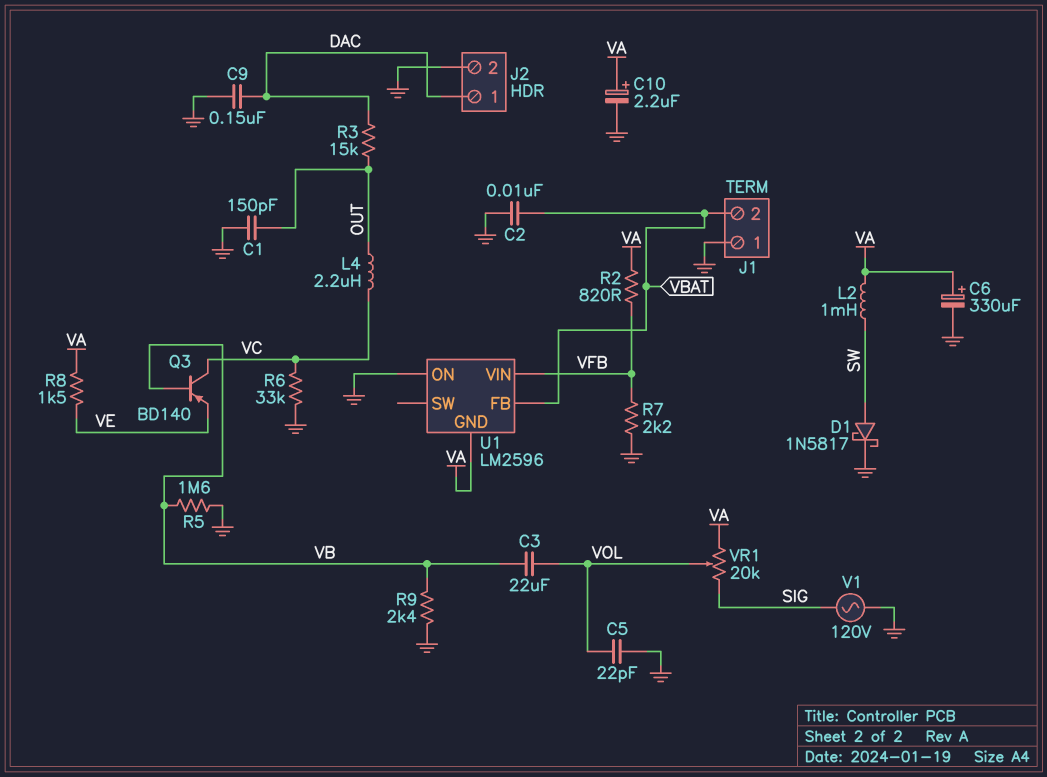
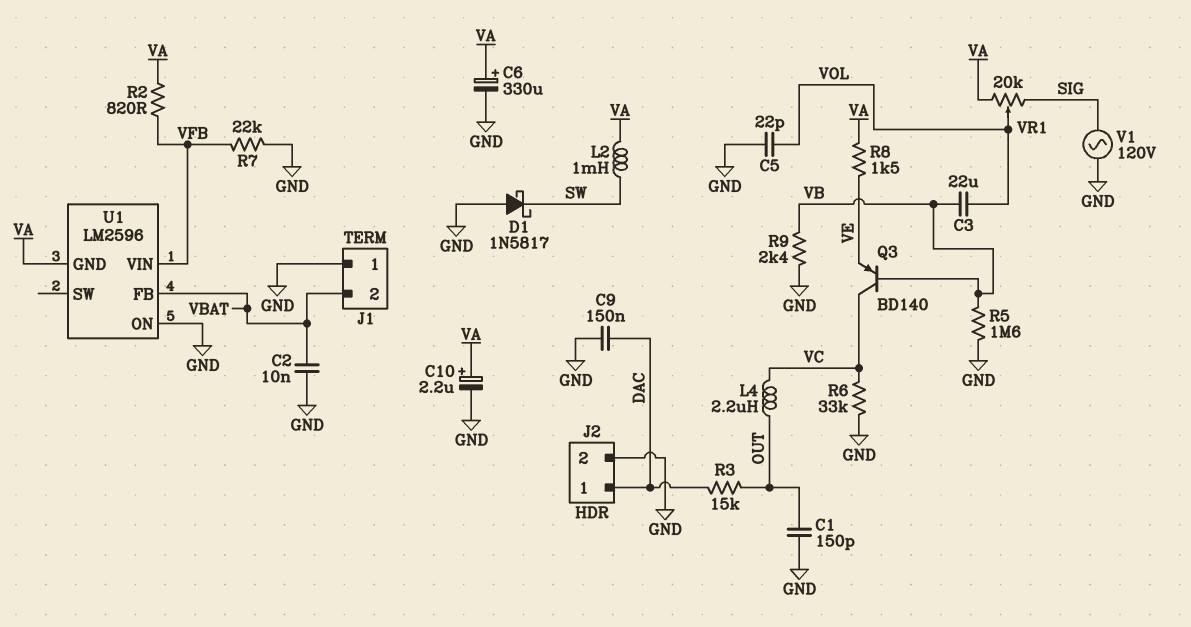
D1: schottky 1N5817 (A SW, K GND) -> schottky 1N5817 (A GND, K SW)
R7: 2.2k (GND, VFB) -> 22k (GND, VFB)

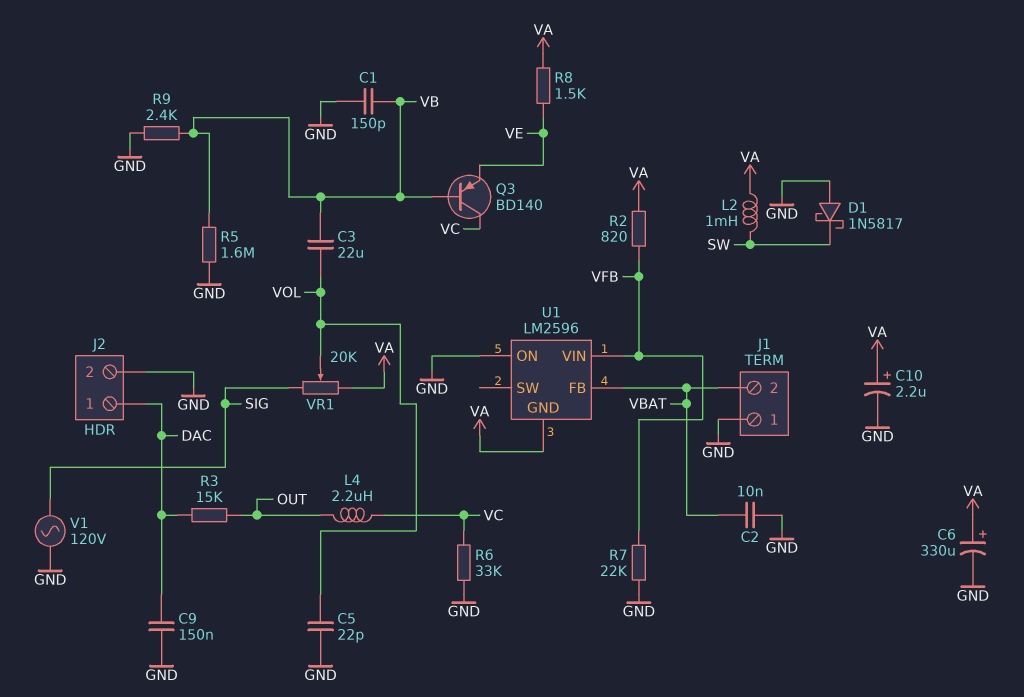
C1: 150pF (GND, OUT) -> 150pF (GND, VB)

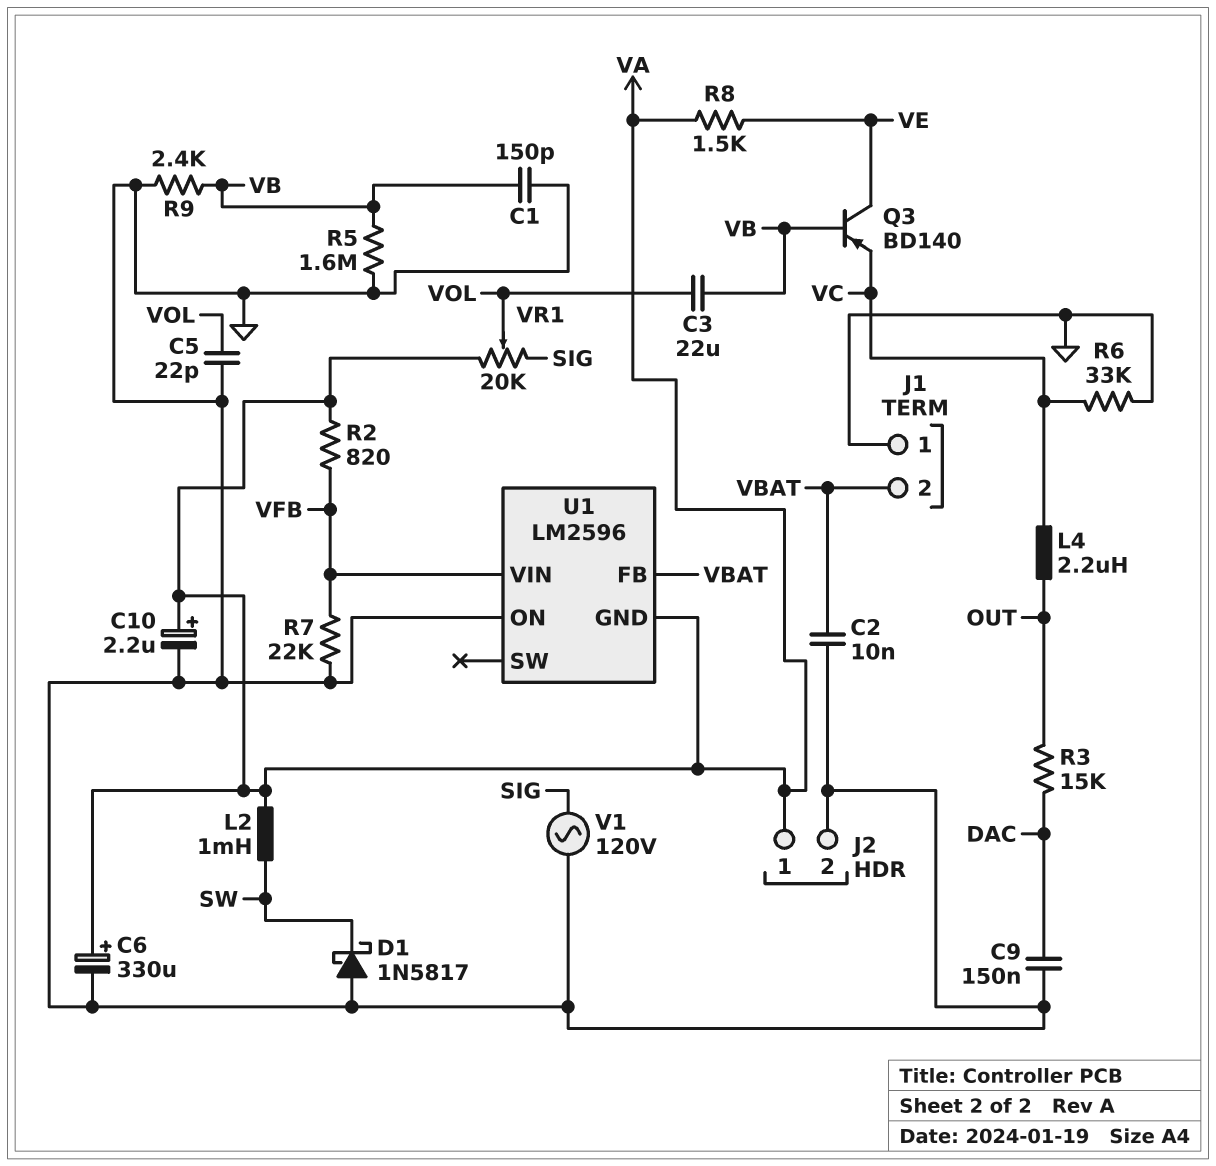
J2 pin 1: DAC -> VA
Q3: PNP BD140 (B VB, C VC, E VE) -> PNP BD140 (B VB, C VE, E VC)

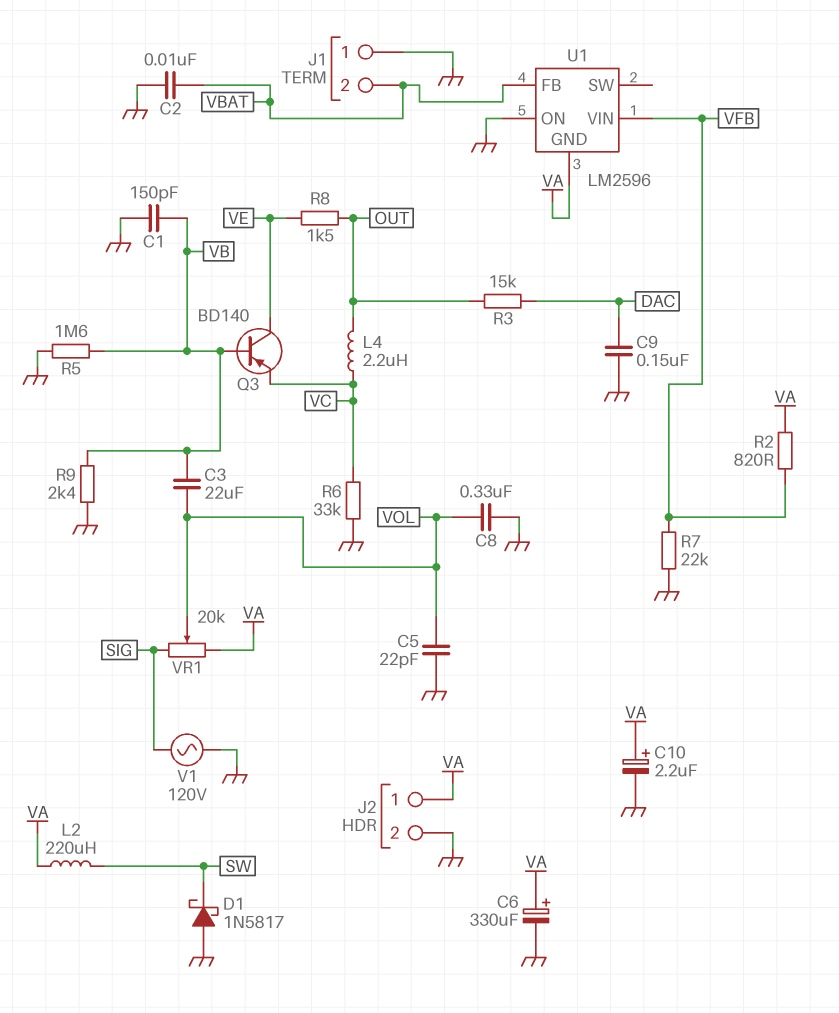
C8: none -> 330nF (GND, VOL)
L2: 1mH (SW, VA) -> 220uH (SW, VA)
R8: 1.5k (VA, VE) -> 1.5k (OUT, VE)

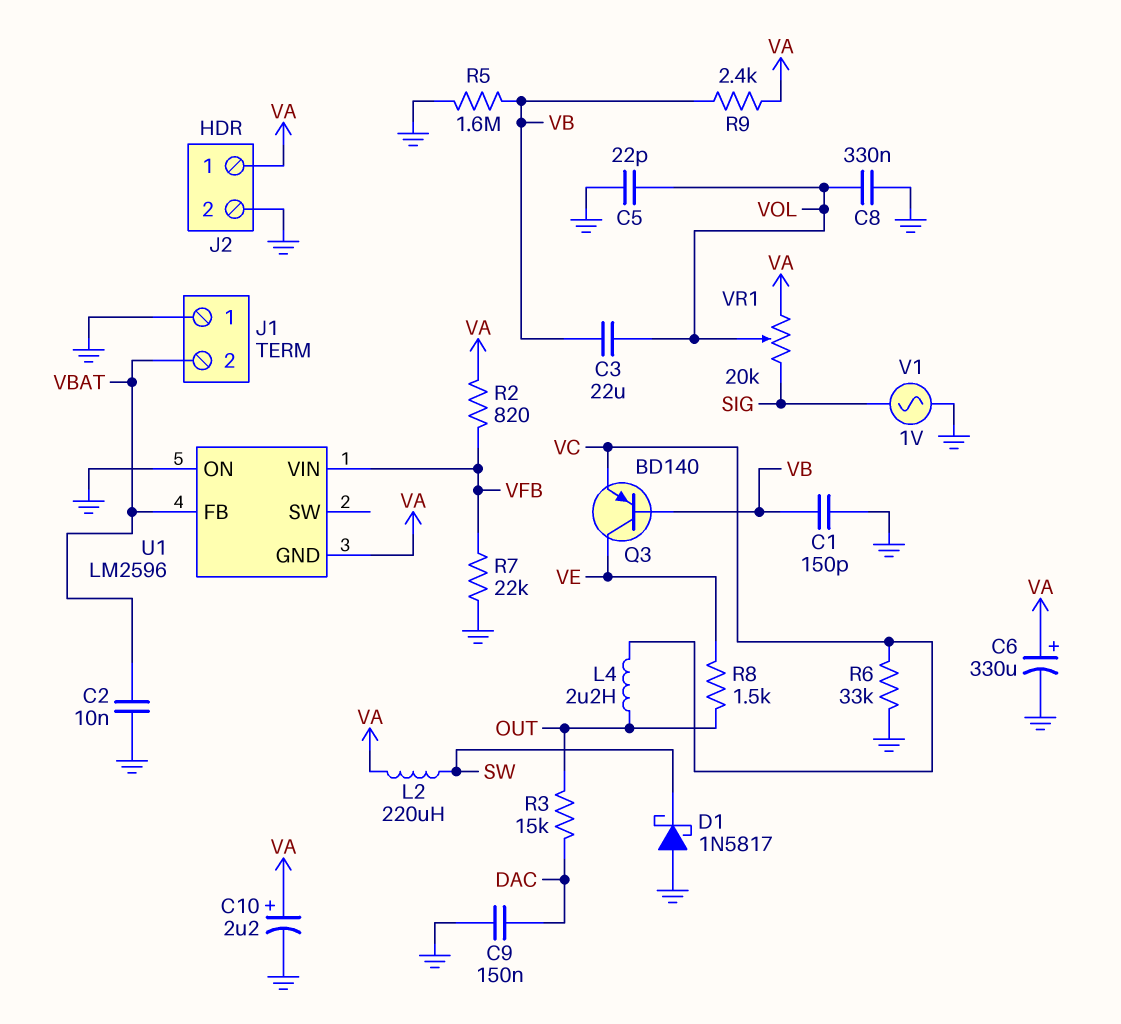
R9: 2.4k (GND, VB) -> 2.4k (VA, VB)
V1: AC 120V (GND, SIG) -> AC 1V (GND, SIG)

